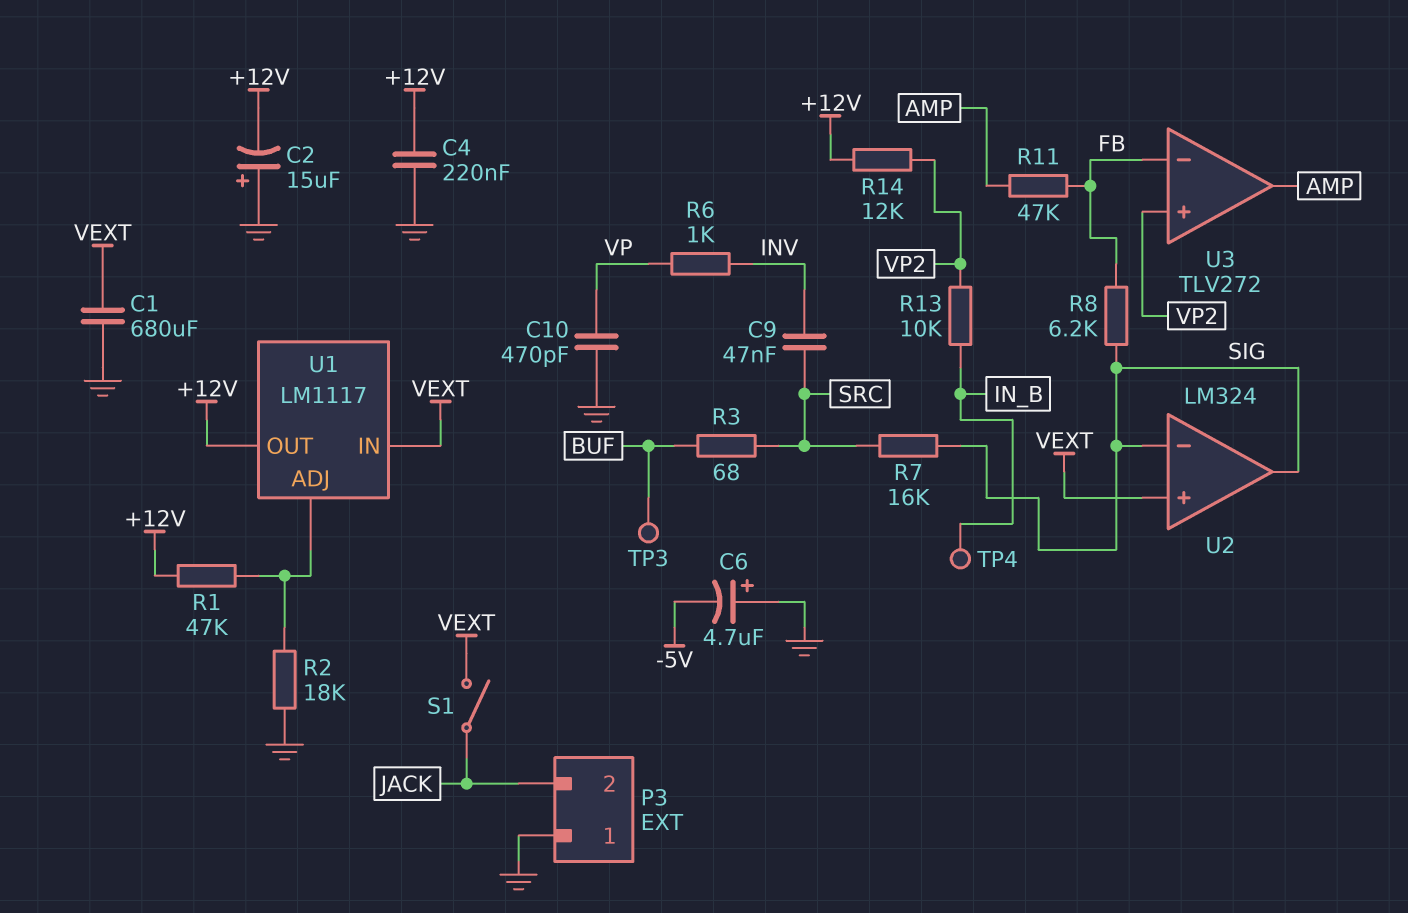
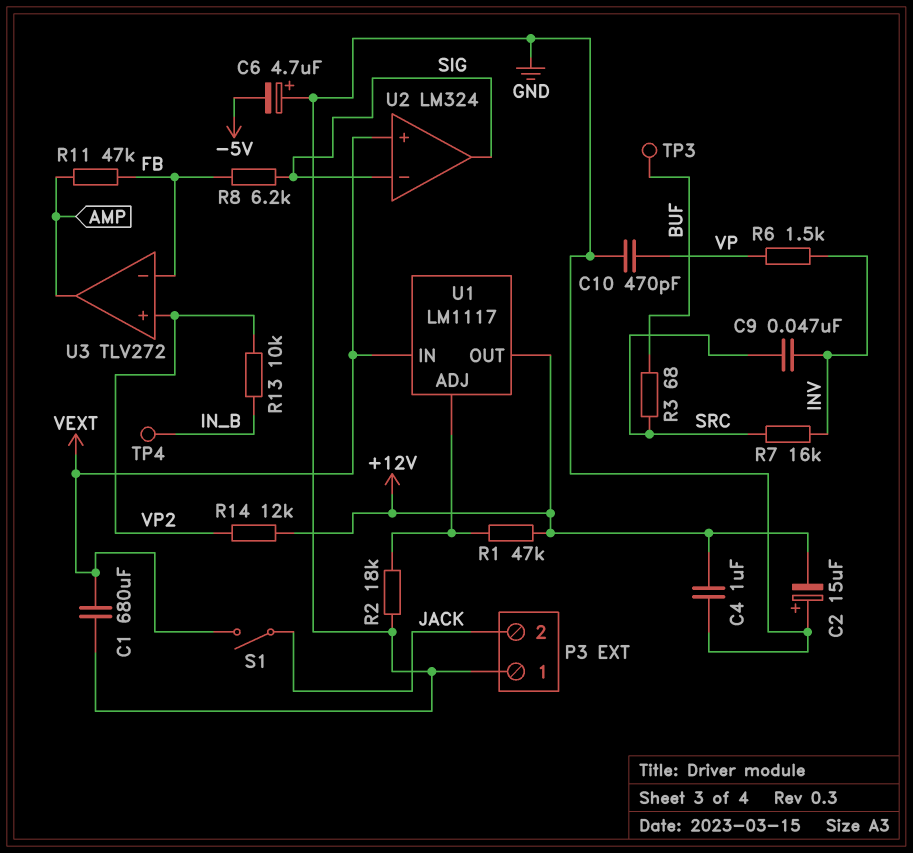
C4: 220nF (+12V, GND) -> 1uF (+12V, GND)
R6: 1k (INV, VP) -> 1.5k (INV, VP)
R7: 16k (SIG, SRC) -> 16k (INV, SRC)

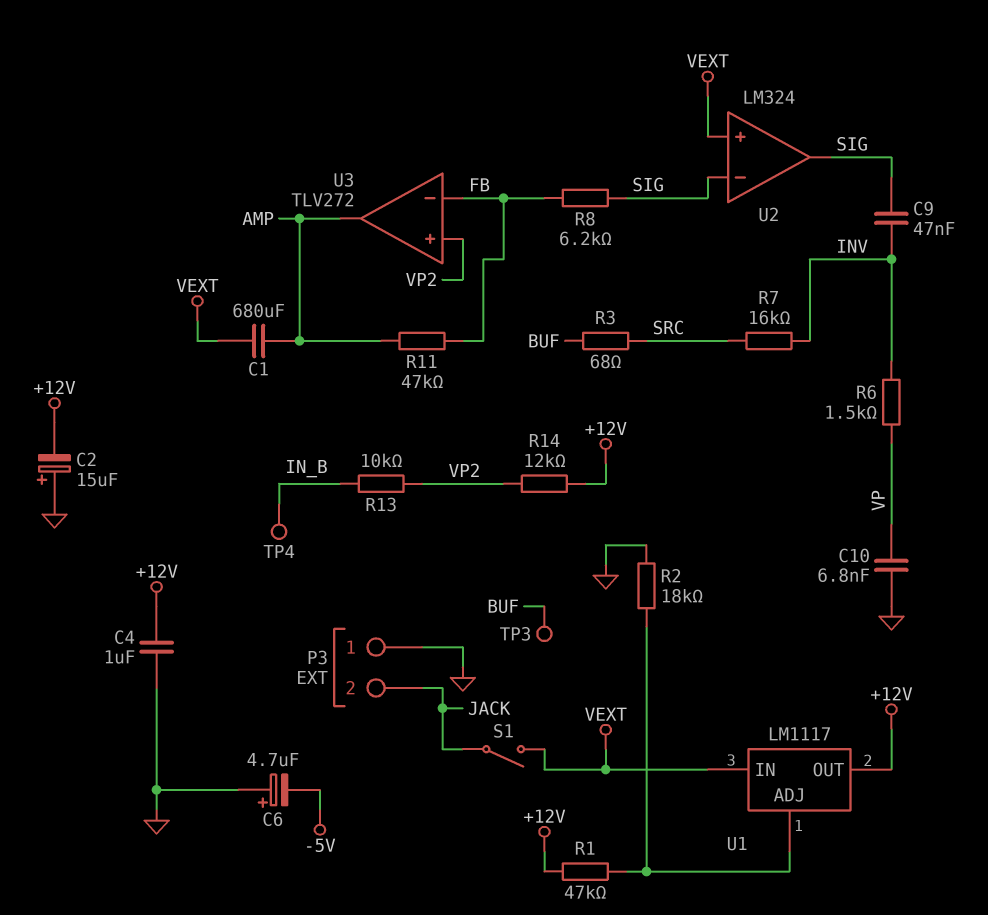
C1: 680uF (GND, VEXT) -> 680uF (AMP, VEXT)
C9: 47nF (INV, SRC) -> 47nF (INV, SIG)
C10: 470pF (GND, VP) -> 6.8nF (GND, VP)

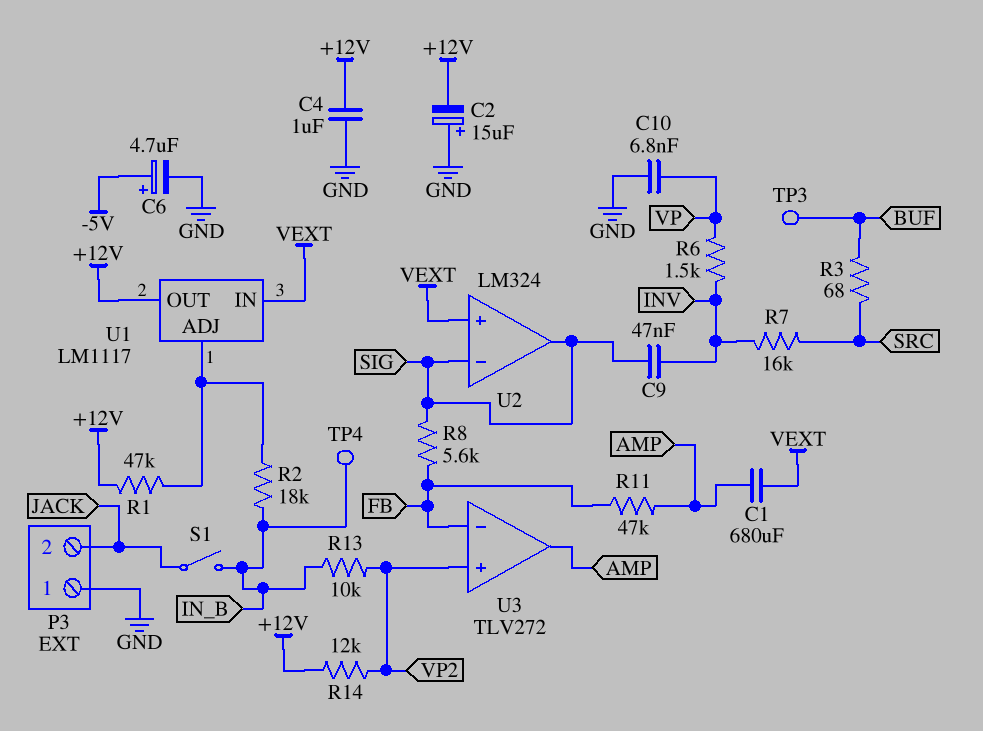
C6: 4.7uF (plus GND, minus -5V) -> 4.7uF (plus -5V, minus GND)
R2: 18k (GND, U1/ADJ) -> 18k (IN_B, U1/ADJ)
R8: 6.2k (FB, SIG) -> 5.6k (FB, SIG)
S1: switch (JACK, VEXT) -> switch (IN_B, JACK)

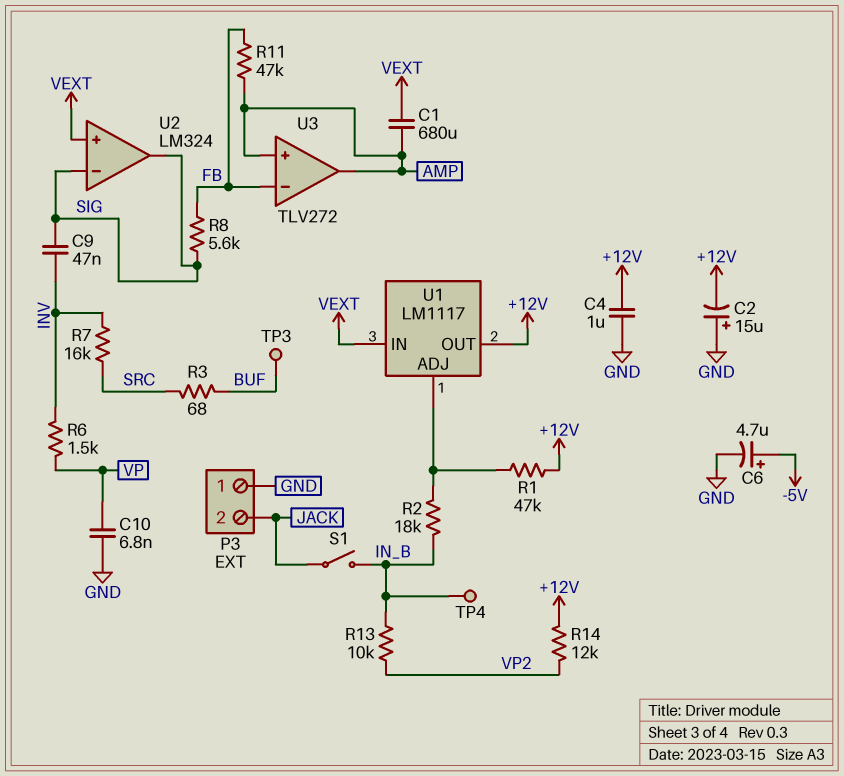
U3 pin in+: VP2 -> AMP

